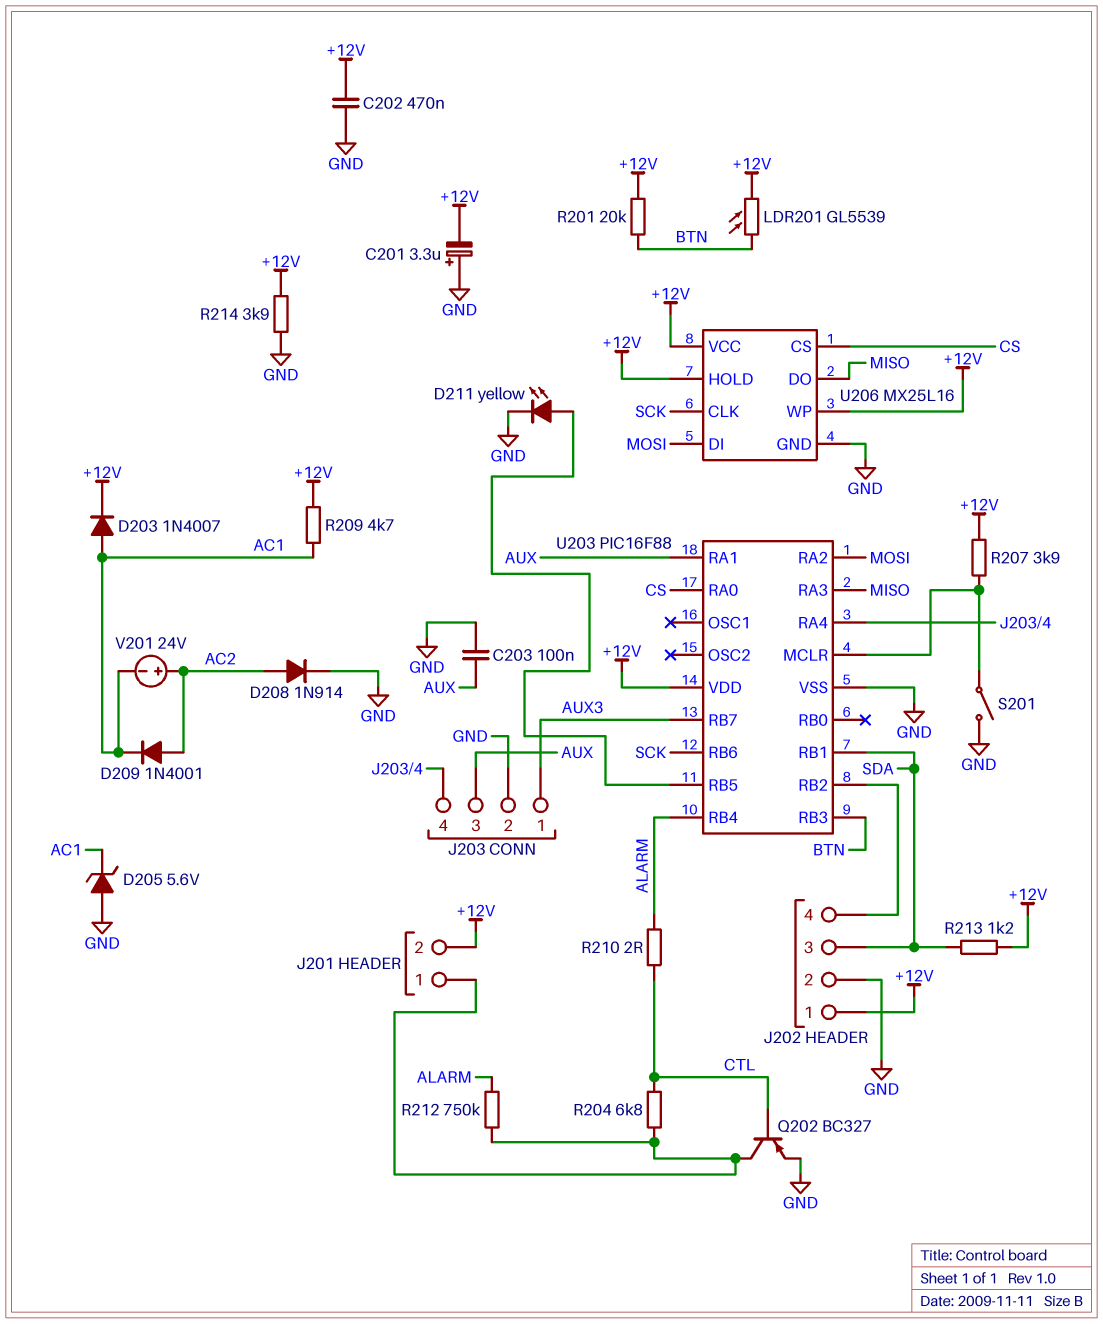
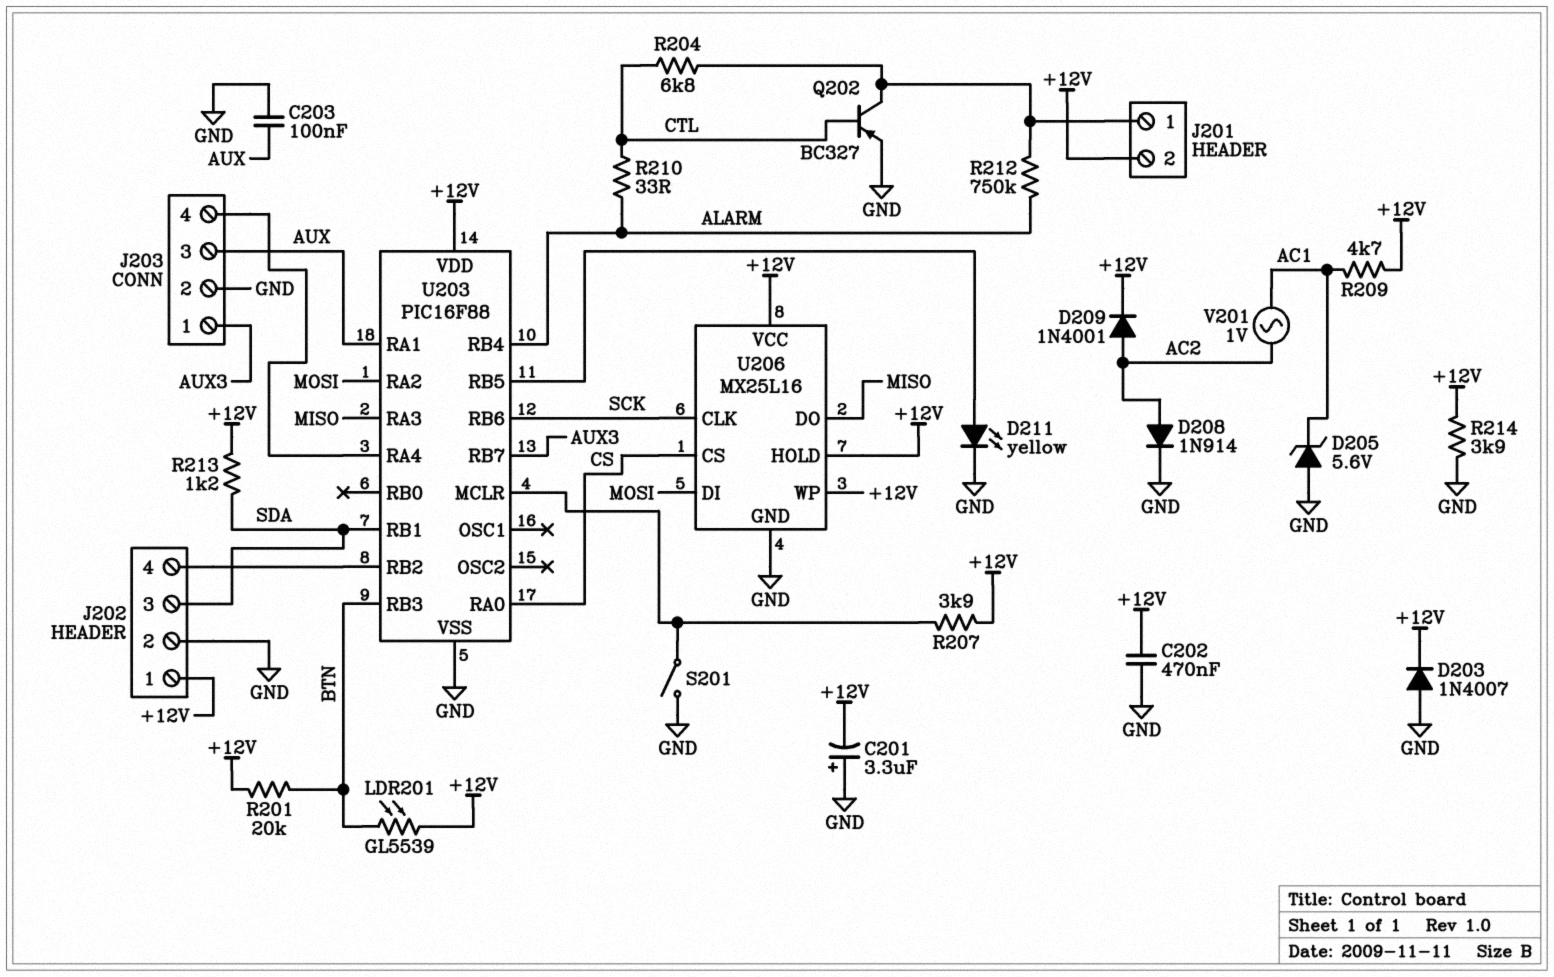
D203: diode 1N4007 (A AC1, K +12V) -> diode 1N4007 (A GND, K +12V)
D209: diode 1N4001 (A AC2, K AC1) -> diode 1N4001 (A AC2, K +12V)
R210: 2 (ALARM, CTL) -> 33 (ALARM, CTL)
V201: 24V (plus AC2, minus AC1) -> AC 1V (AC1, AC2)

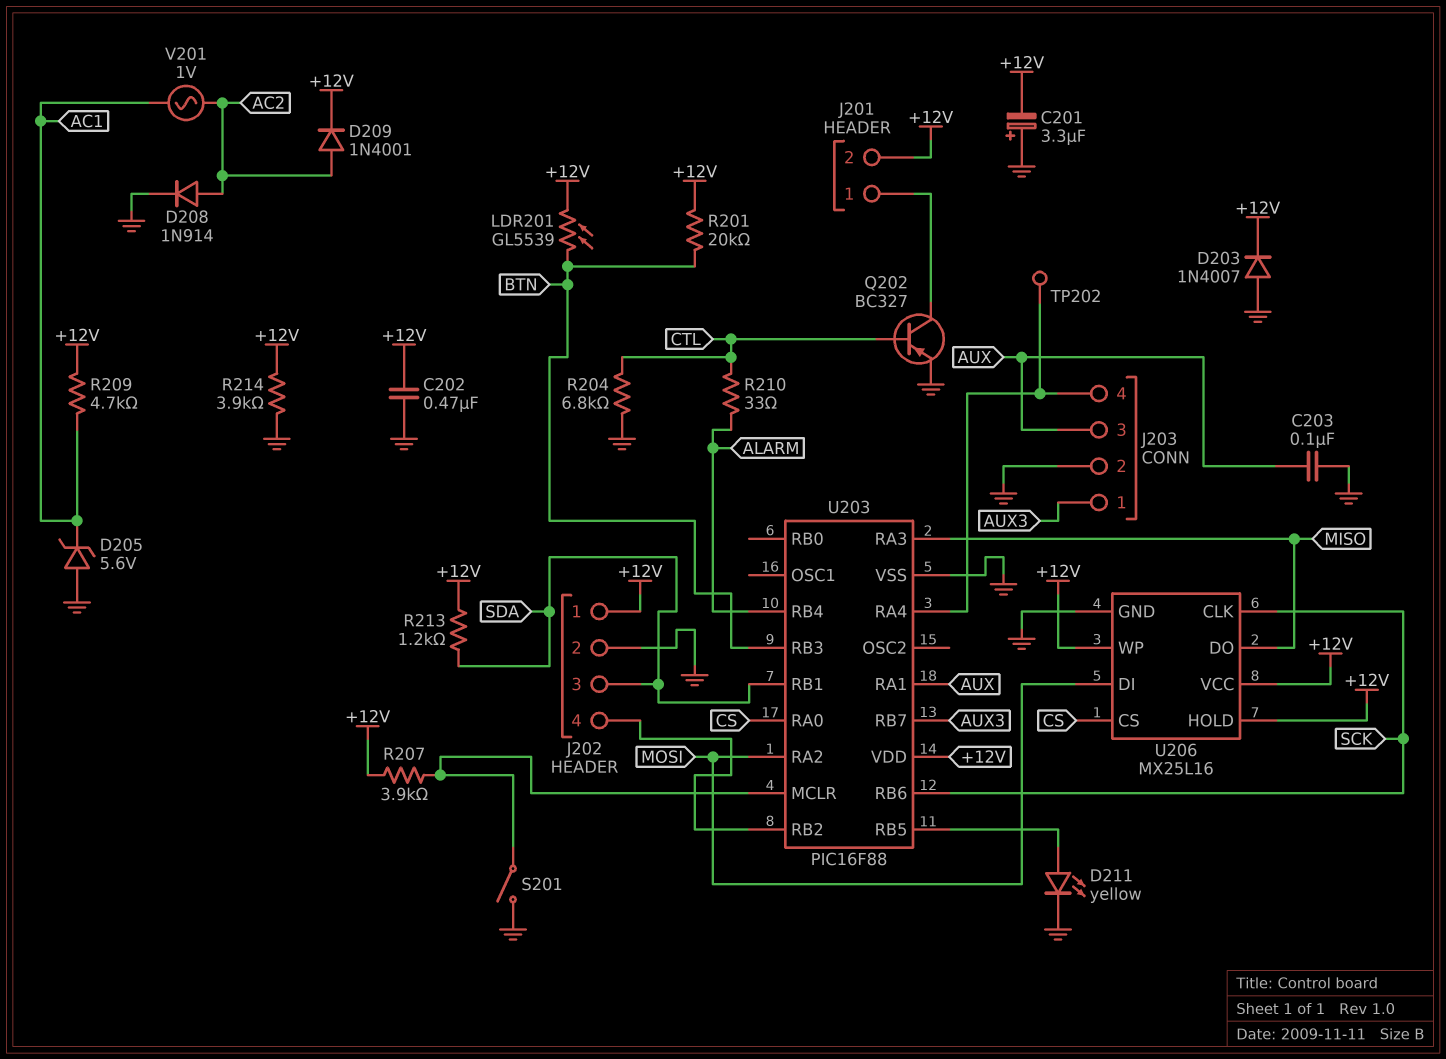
R204: 6.8k (CTL, J201/1) -> 6.8k (CTL, GND)
R212: 750k (ALARM, J201/1) -> none
TP202: none -> test point (J203/4)

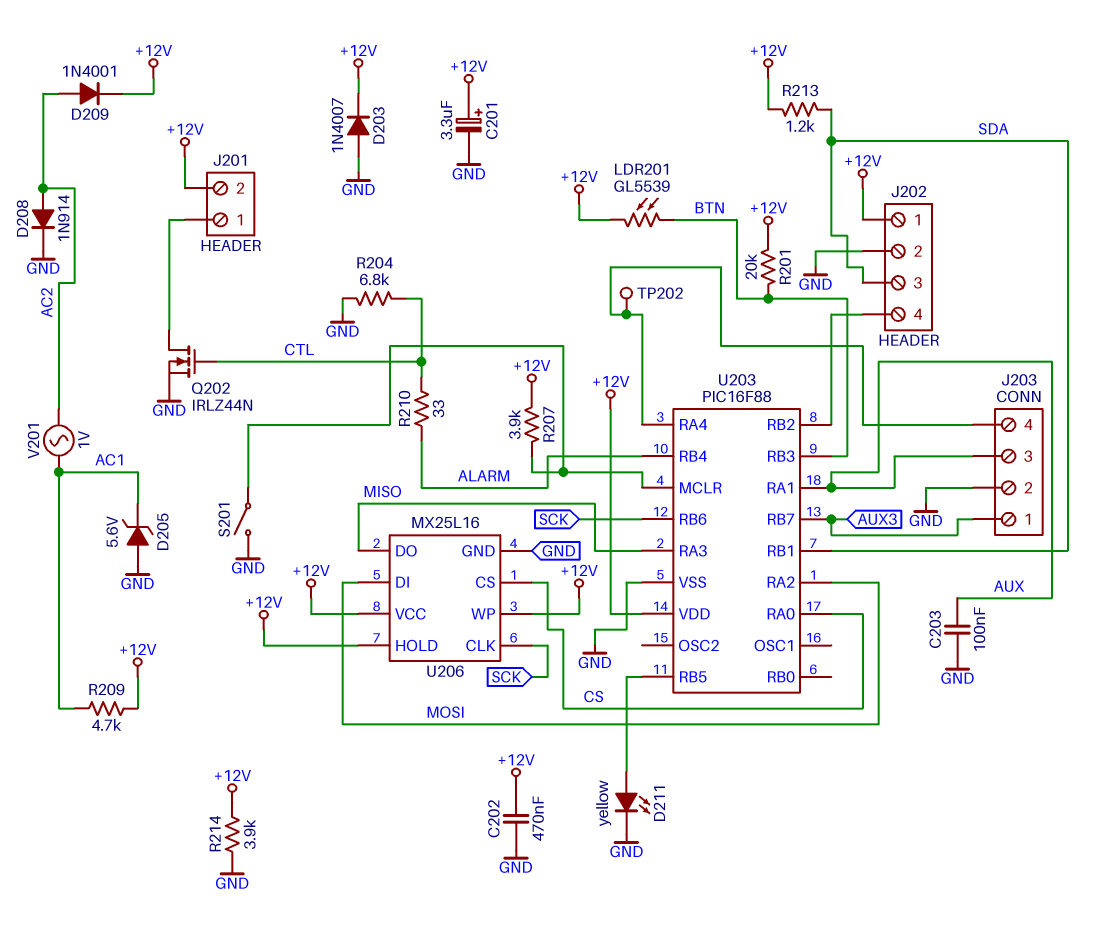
C201: 3.3uF (plus GND, minus +12V) -> 3.3uF (plus +12V, minus GND)
Q202: PNP BC327 (B CTL, C J201/1, E GND) -> NMOS IRLZ44N (G CTL, D J201/1, S GND)

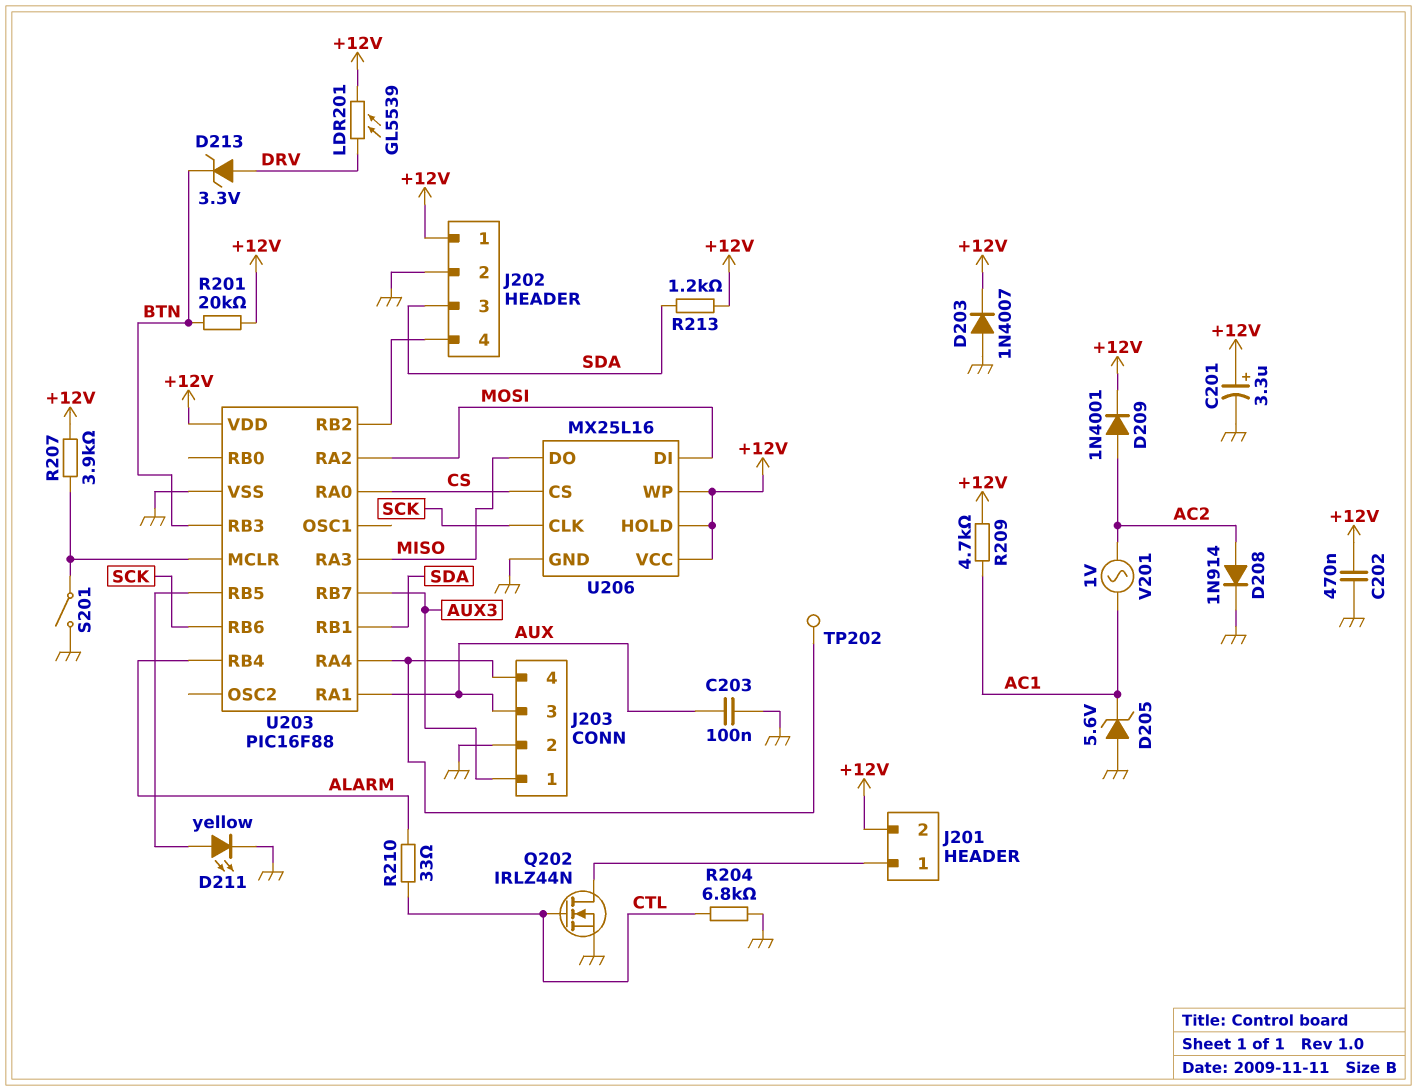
D213: none -> zener 3.3V (A DRV, K BTN)
LDR201: GL5539 (+12V, BTN) -> GL5539 (+12V, DRV)
R214: 3.9k (+12V, GND) -> none

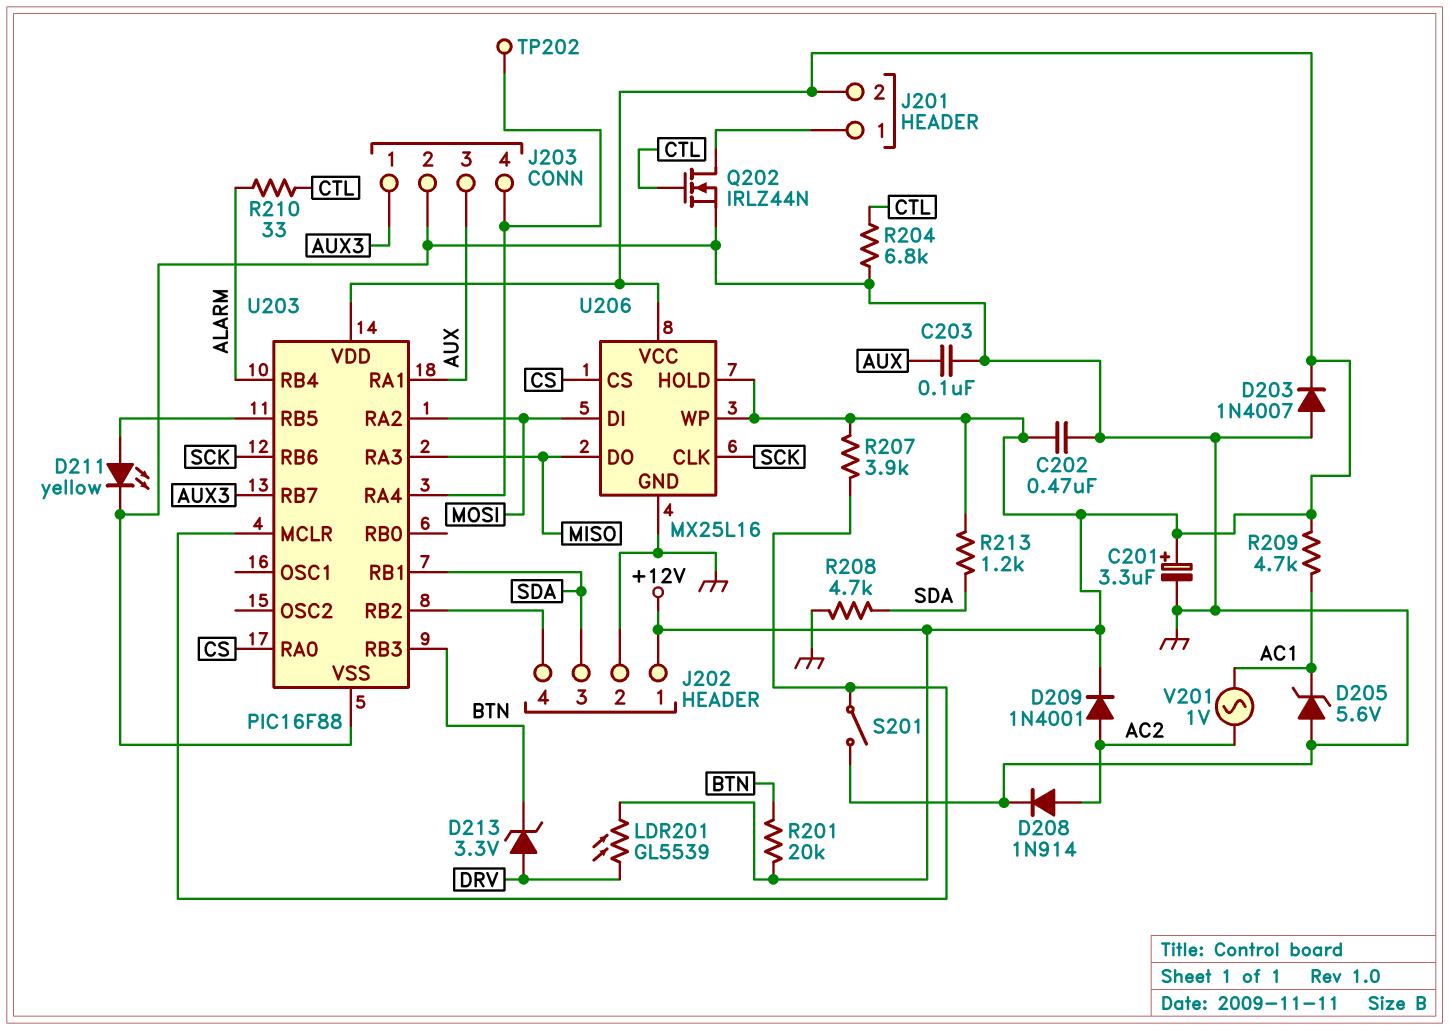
R208: none -> 4.7k (GND, SDA)

